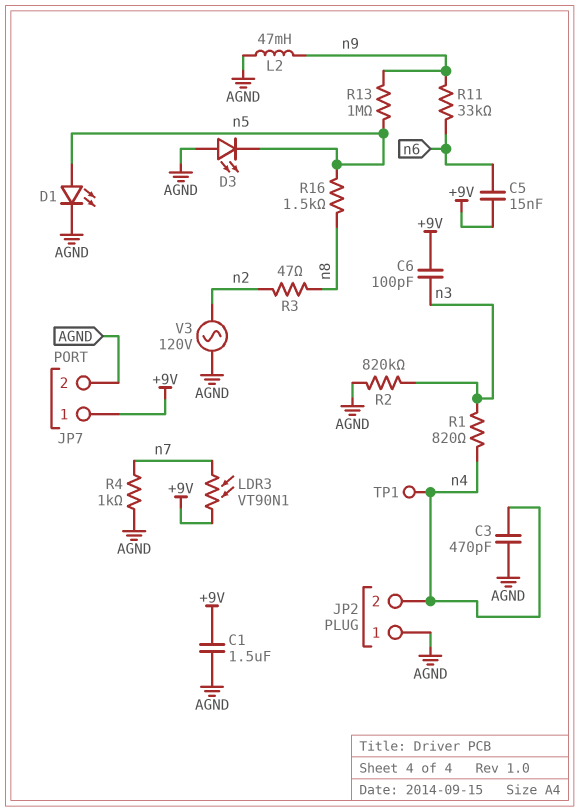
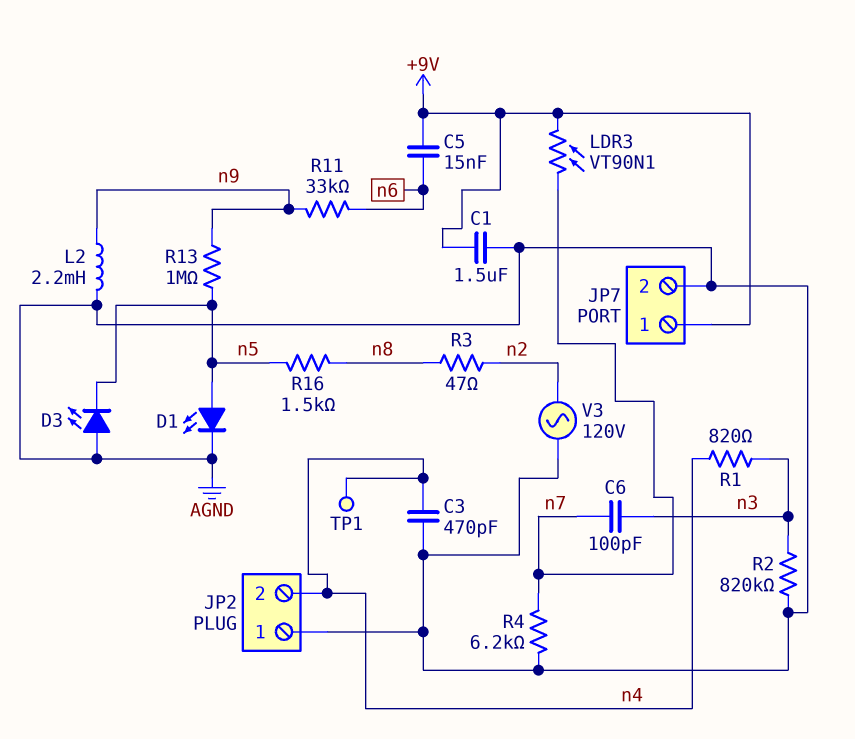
C6: 100pF (+9V, n3) -> 100pF (n3, n7)
L2: 47mH (AGND, n9) -> 2.2mH (AGND, n9)
R4: 1k (AGND, n7) -> 6.2k (AGND, n7)

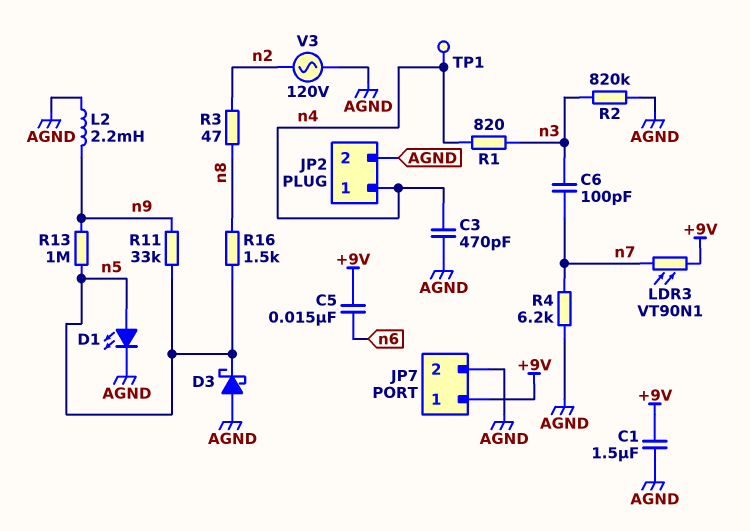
D3: LED (A AGND, K n5) -> schottky (A AGND, K n5)
JP2 pin 1: AGND -> n4
JP2 pin 2: n4 -> AGND
R11: 33k (n6, n9) -> 33k (n5, n9)

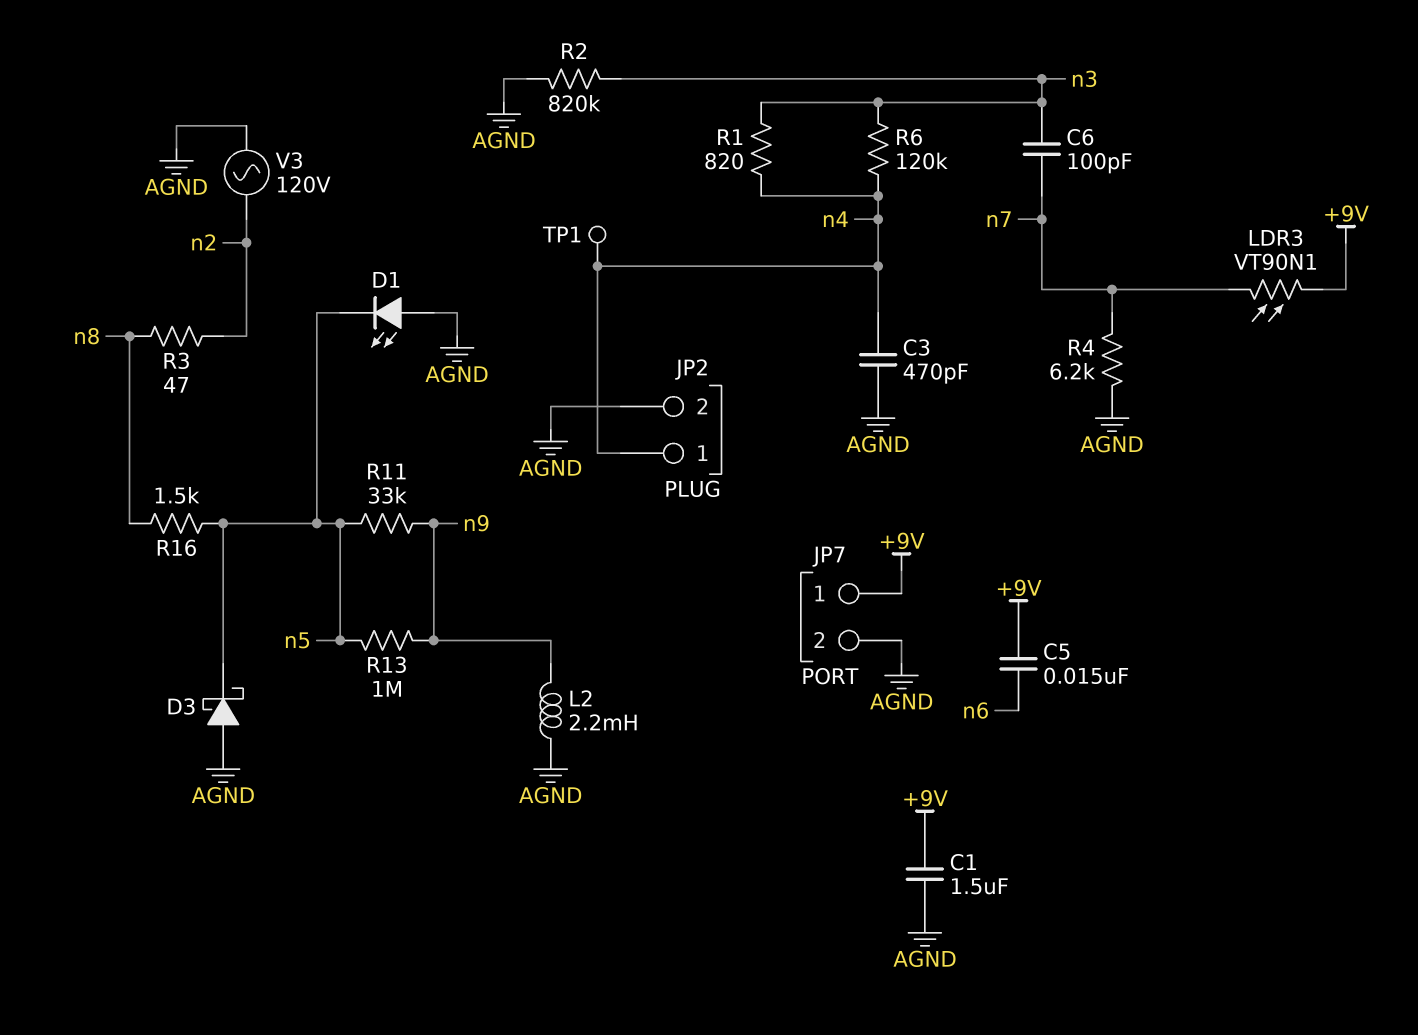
D1: LED (A n5, K AGND) -> LED (A AGND, K n5)
R6: none -> 120k (n3, n4)

